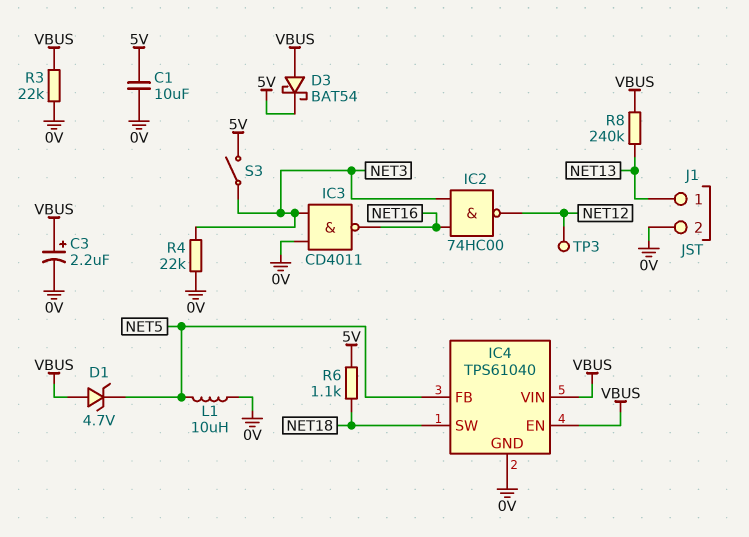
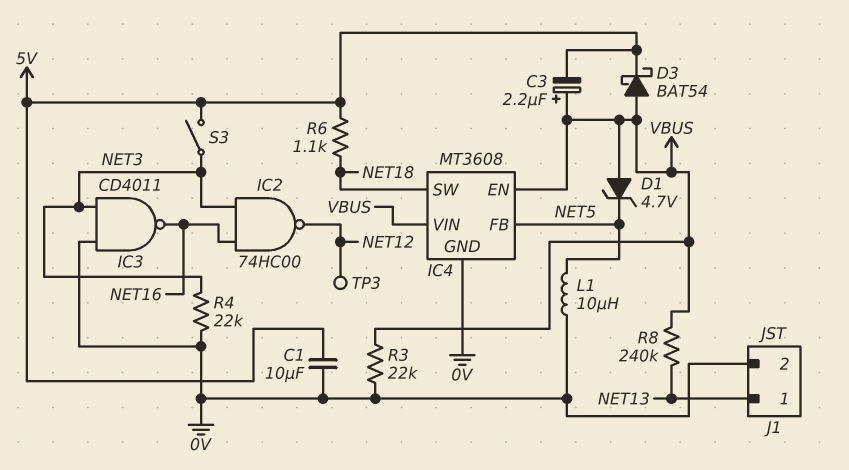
C3: 2.2uF (plus VBUS, minus 0V) -> 2.2uF (plus VBUS, minus 5V)
IC4: TPS61040 -> MT3608

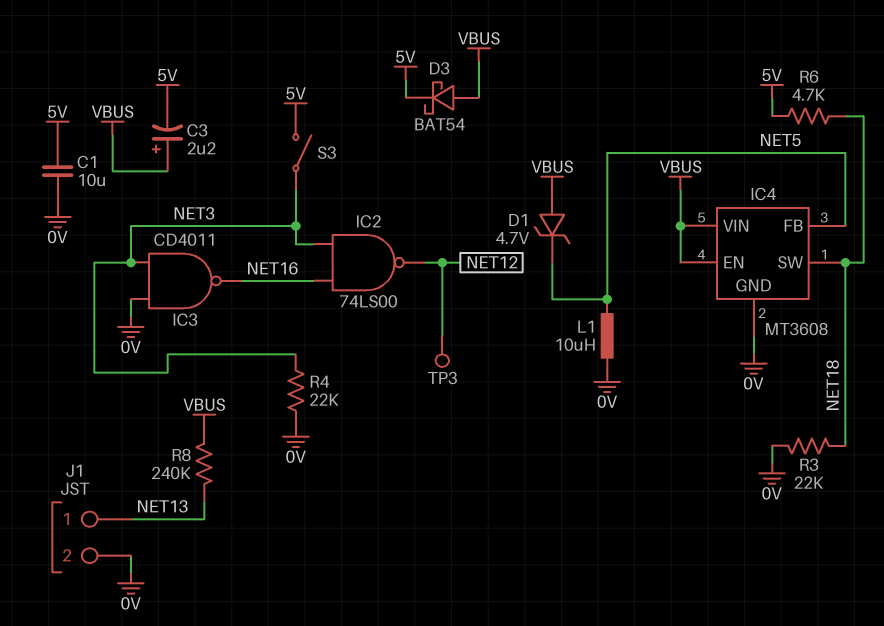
IC2: NAND 74HC00 (in NET3, in NET16, out NET12) -> NAND 74LS00 (in NET3, in NET16, out NET12)
R3: 22k (0V, VBUS) -> 22k (0V, NET18)
R6: 1.1k (5V, NET18) -> 4.7k (5V, NET18)

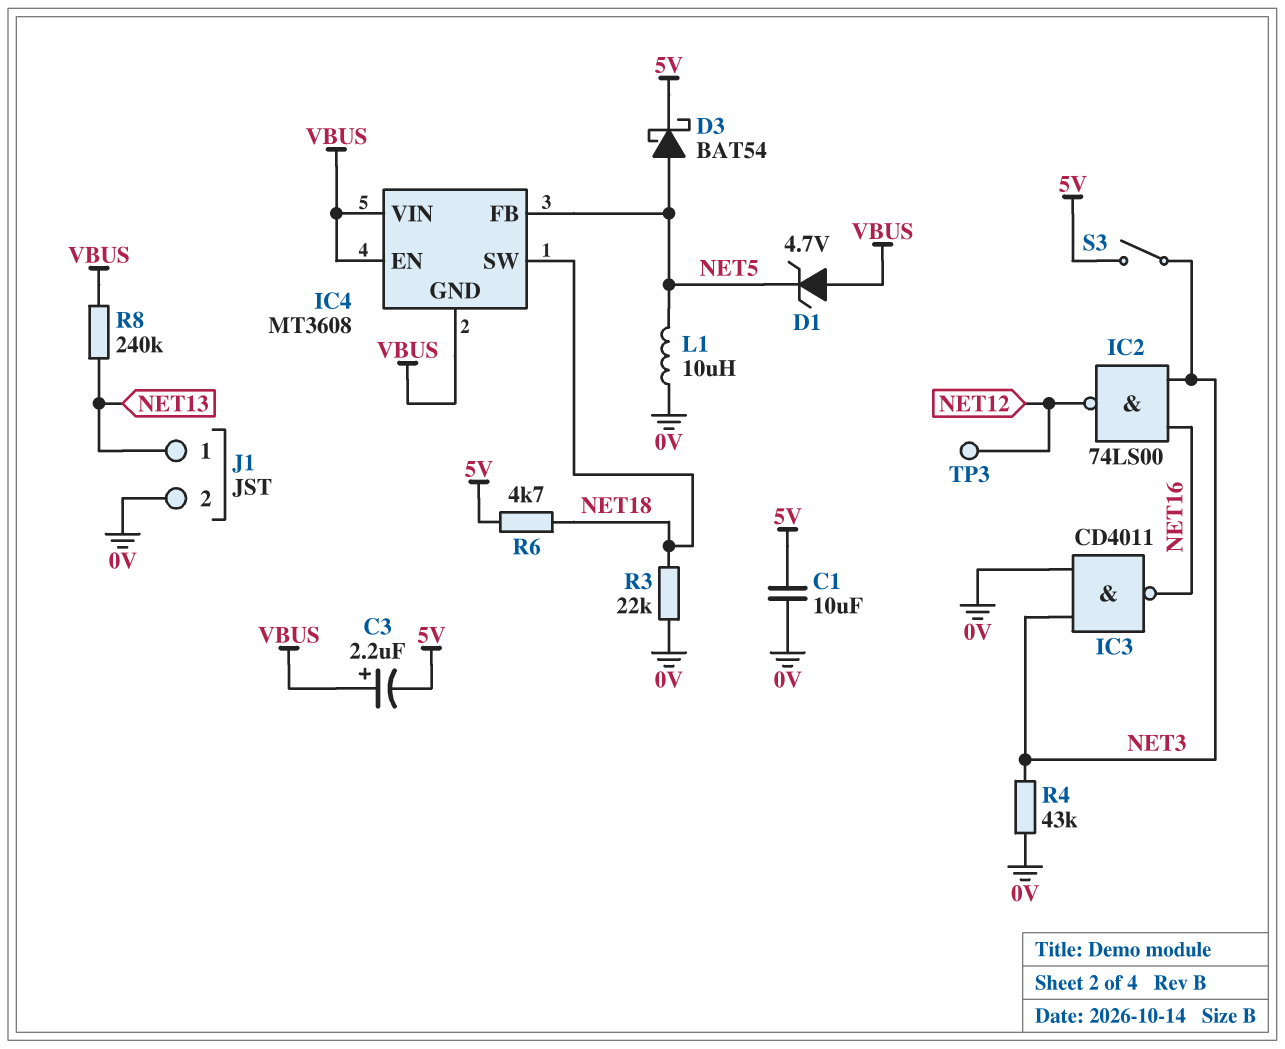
D3: schottky BAT54 (A VBUS, K 5V) -> schottky BAT54 (A NET5, K 5V)
IC4 pin GND: 0V -> VBUS
R4: 22k (0V, NET3) -> 43k (0V, NET3)

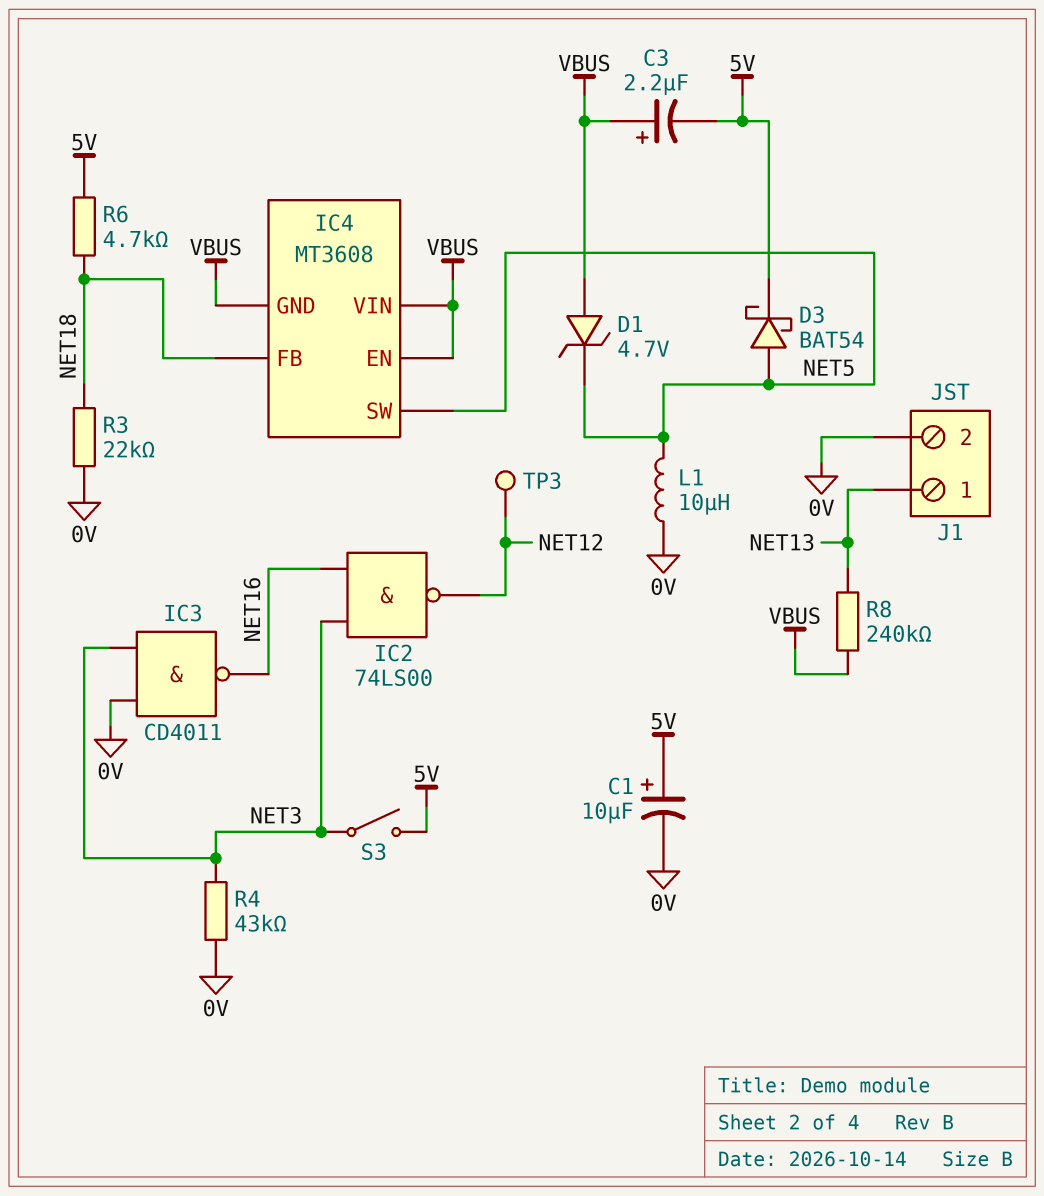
C1: 10uF (0V, 5V) -> 10uF (plus 5V, minus 0V)
IC4 pin FB: NET5 -> NET18
IC4 pin SW: NET18 -> NET5

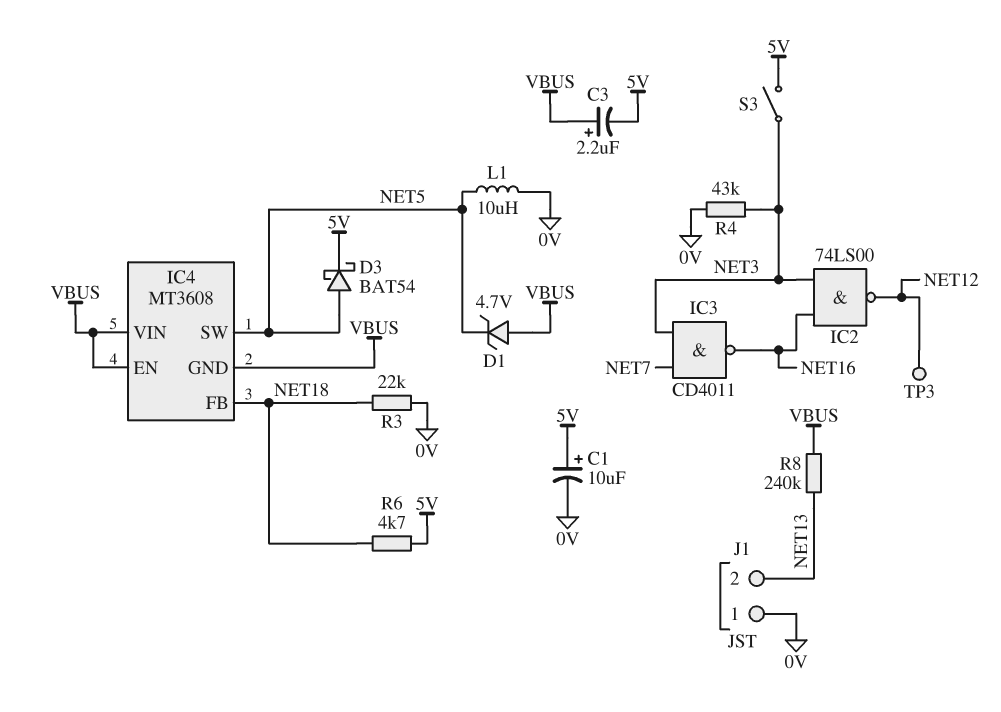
IC3: NAND CD4011 (in 0V, in NET3, out NET16) -> NAND CD4011 (in NET3, in NET7, out NET16)
J1 pin 1: NET13 -> 0V
J1 pin 2: 0V -> NET13

